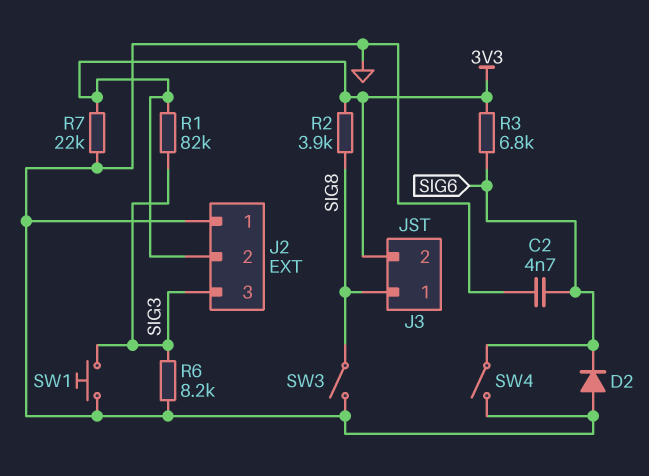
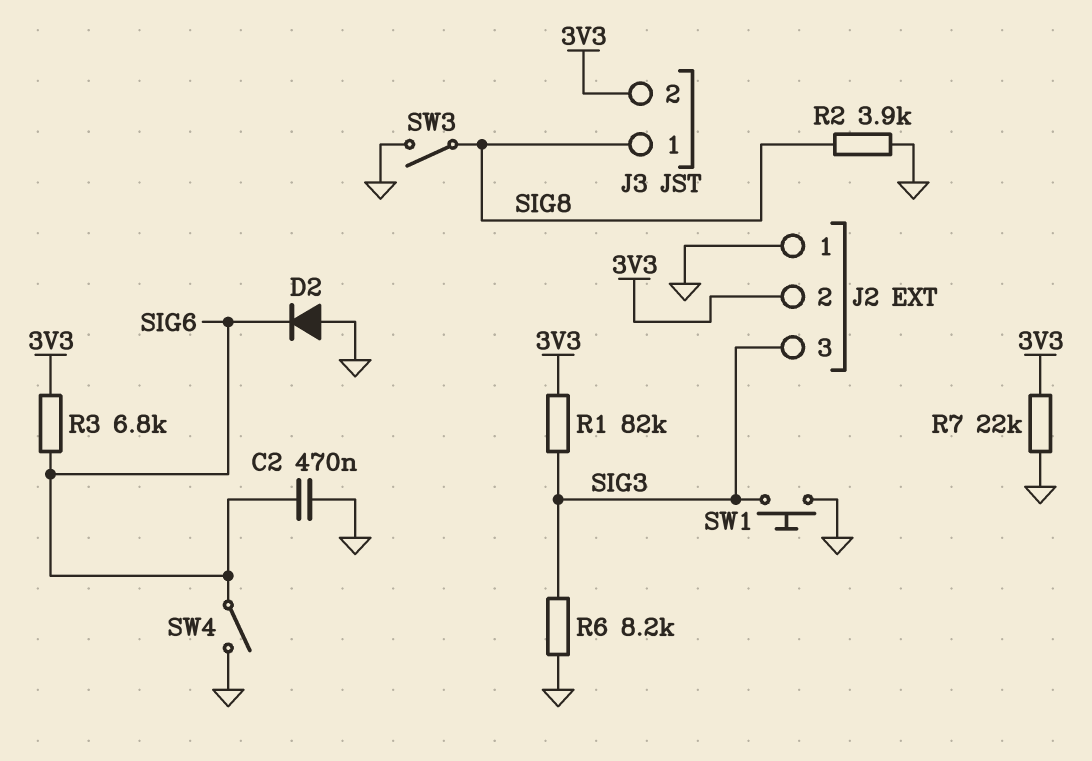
C2: 4.7nF (GND, SIG6) -> 470nF (GND, SIG6)
R2: 3.9k (3V3, SIG8) -> 3.9k (GND, SIG8)

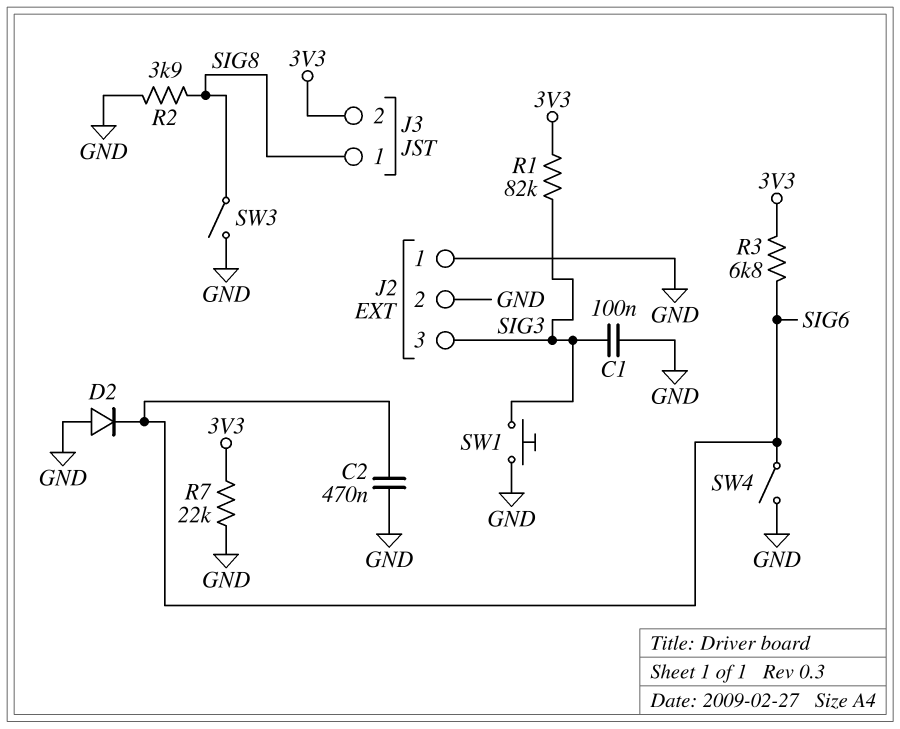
C1: none -> 100nF (GND, SIG3)
J2 pin 2: 3V3 -> GND
R6: 8.2k (GND, SIG3) -> none

